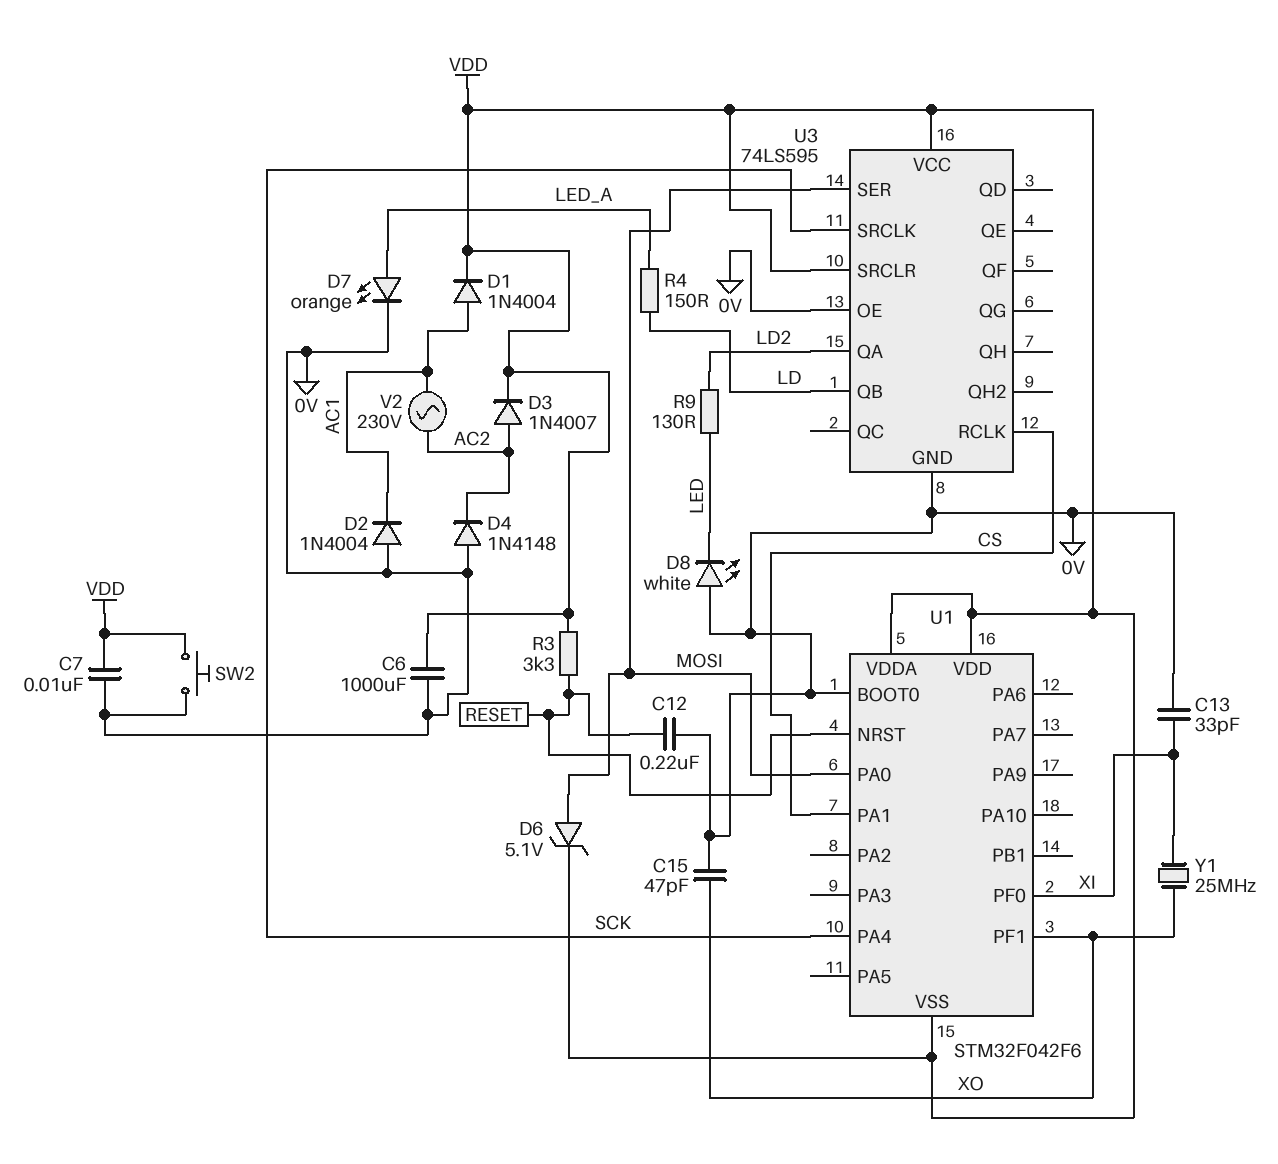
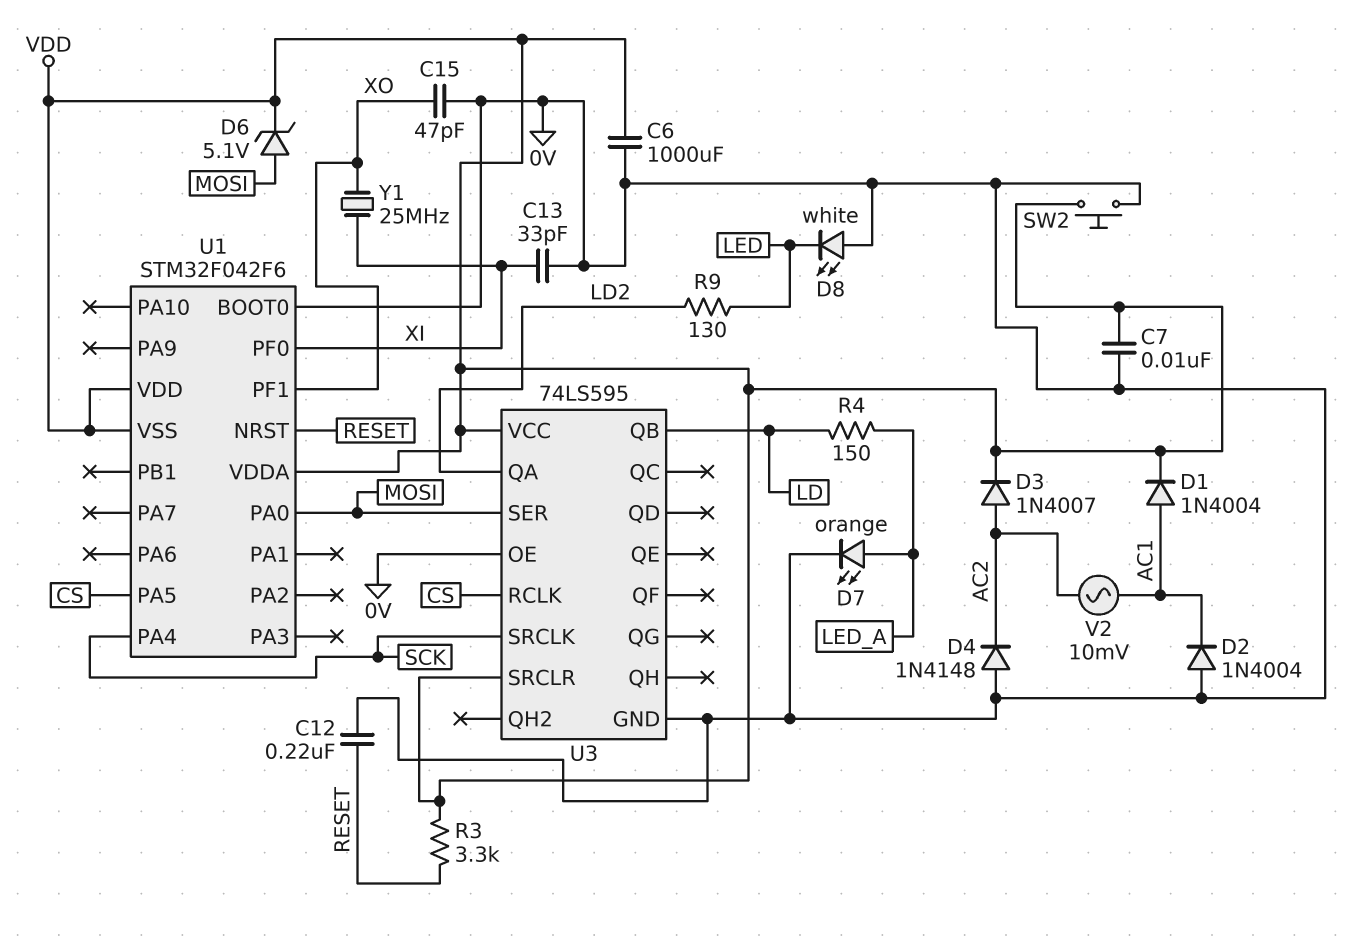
U1 pin PA1: CS -> none
U1 pin PA5: none -> CS
V2: AC 230V (AC1, AC2) -> AC 10mV (AC1, AC2)

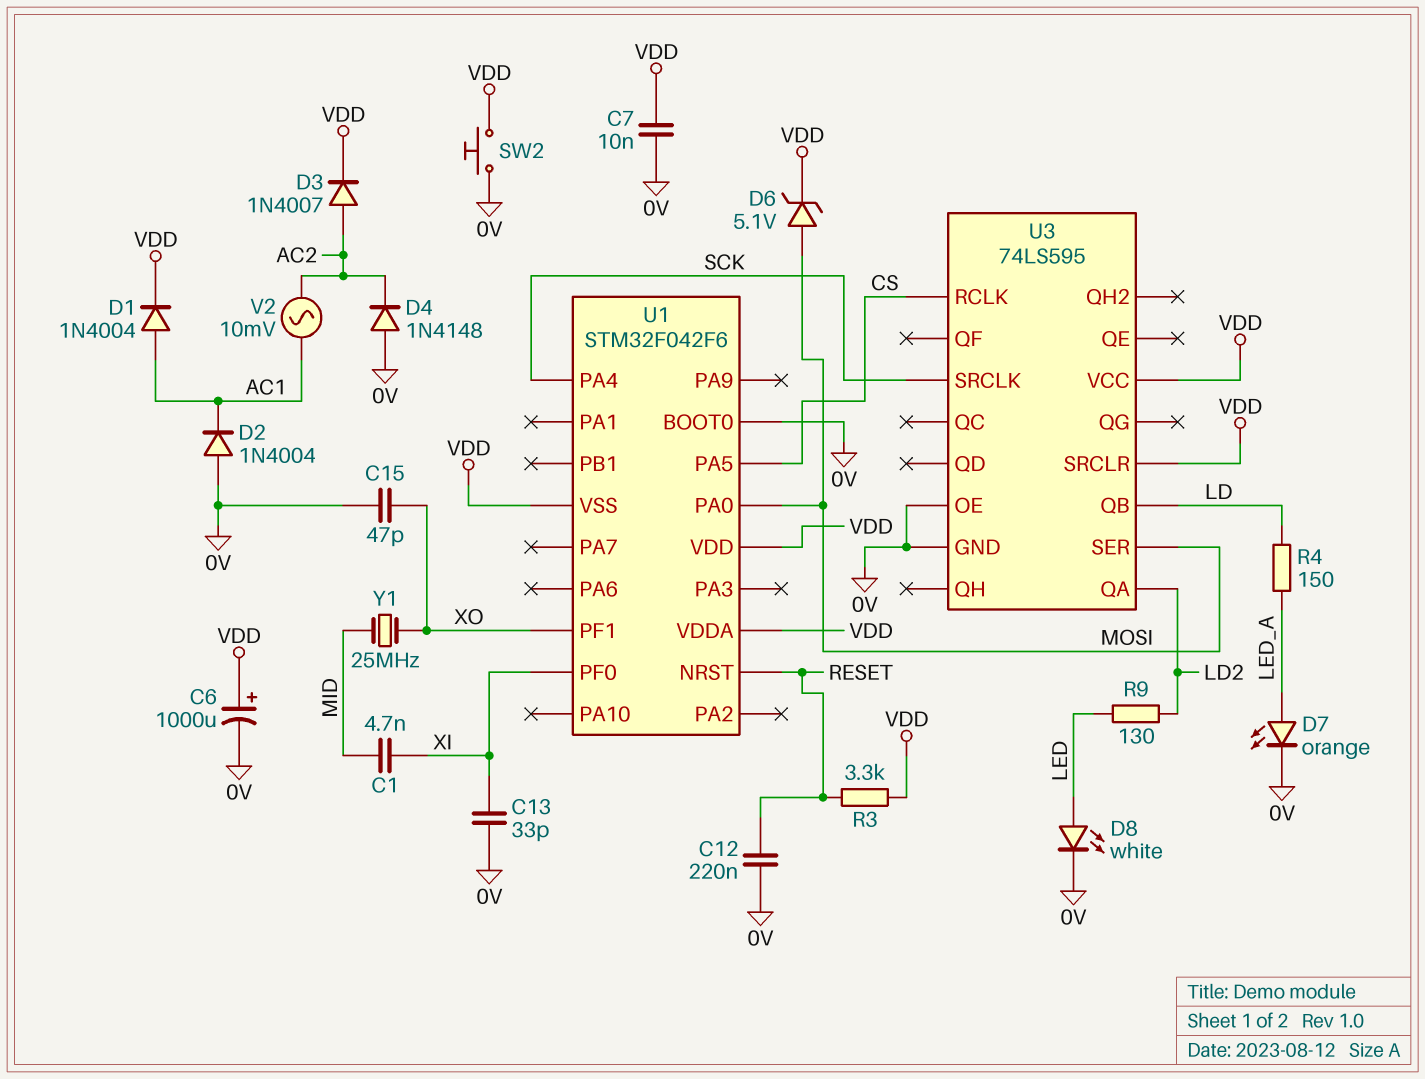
C1: none -> 4.7nF (MID, XI)
C6: 1000uF (0V, VDD) -> 1000uF (plus VDD, minus 0V)
D8: LED white (A 0V, K LED) -> LED white (A LED, K 0V)
Y1: 25MHz (XI, XO) -> 25MHz (MID, XO)

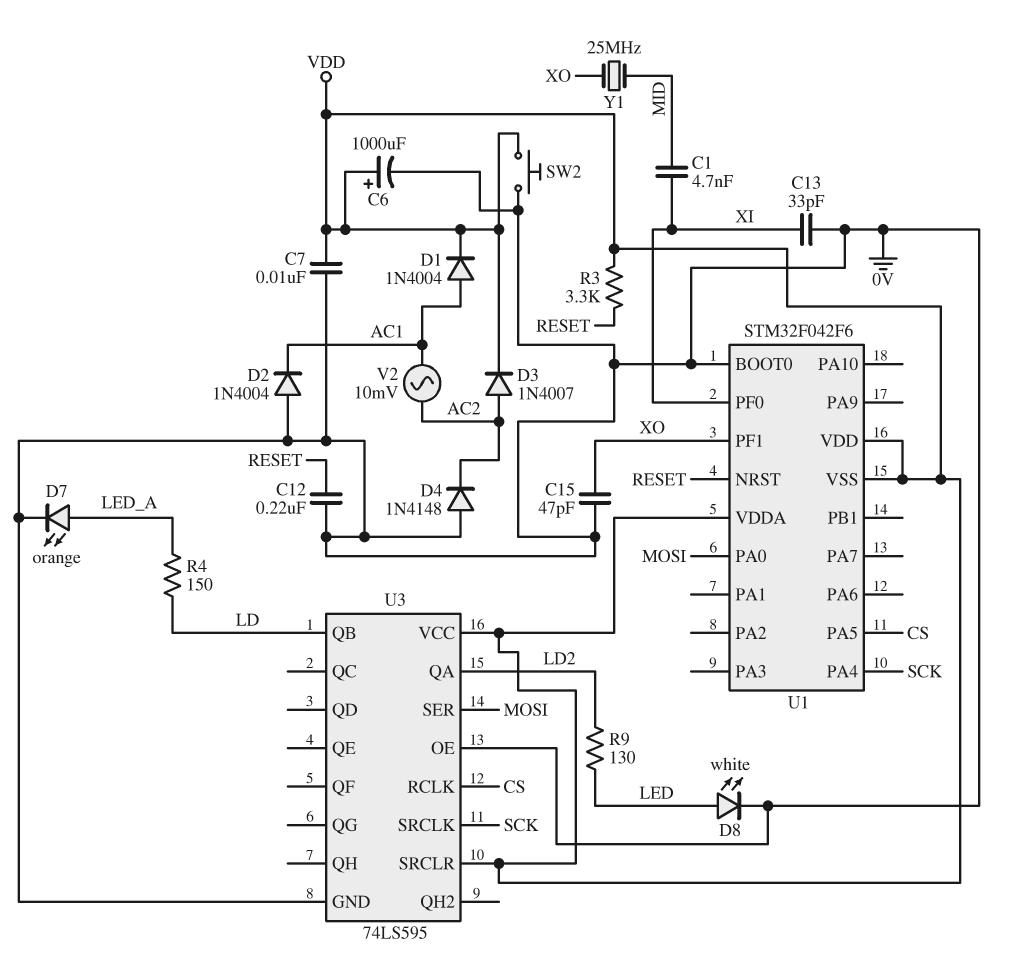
D6: zener 5.1V (A MOSI, K VDD) -> none

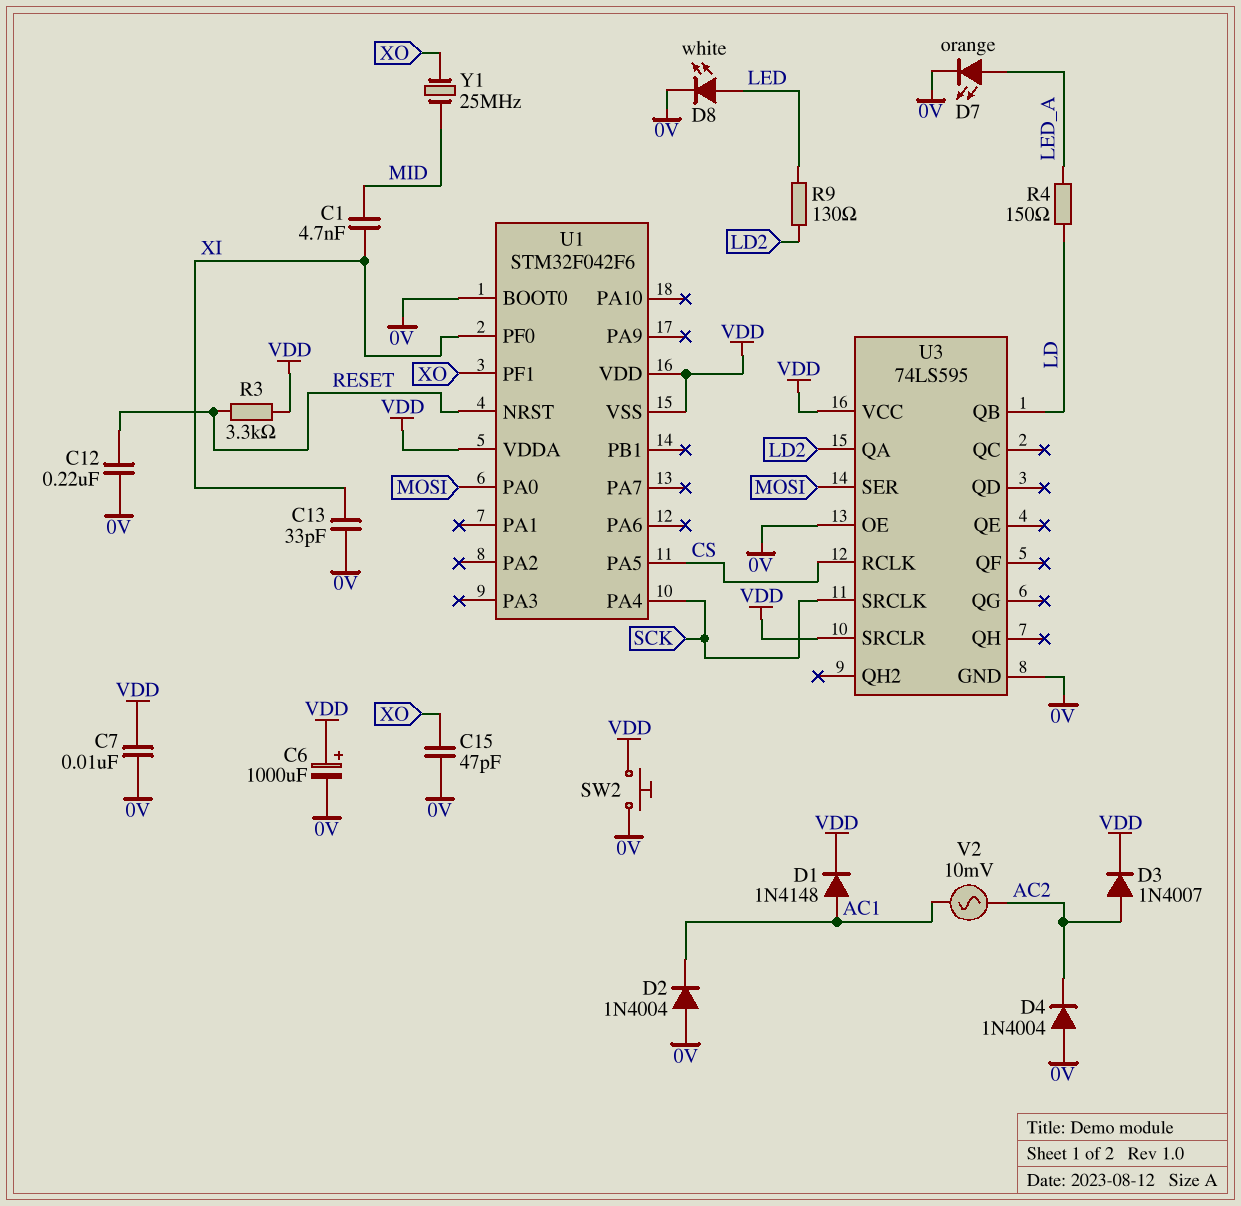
D1: diode 1N4004 (A AC1, K VDD) -> diode 1N4148 (A AC1, K VDD)
D4: diode 1N4148 (A 0V, K AC2) -> diode 1N4004 (A 0V, K AC2)

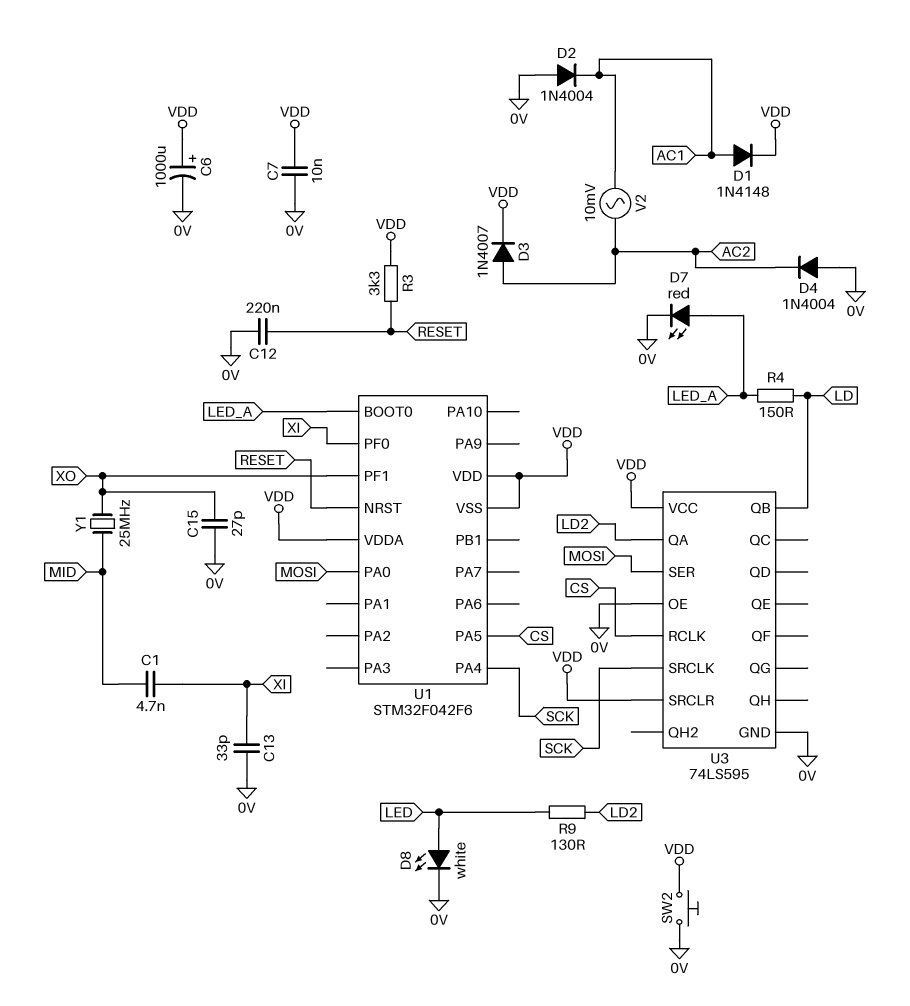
C15: 47pF (0V, XO) -> 27pF (0V, XO)
D7: LED orange (A LED_A, K 0V) -> LED red (A LED_A, K 0V)
U1 pin BOOT0: 0V -> LED_A

